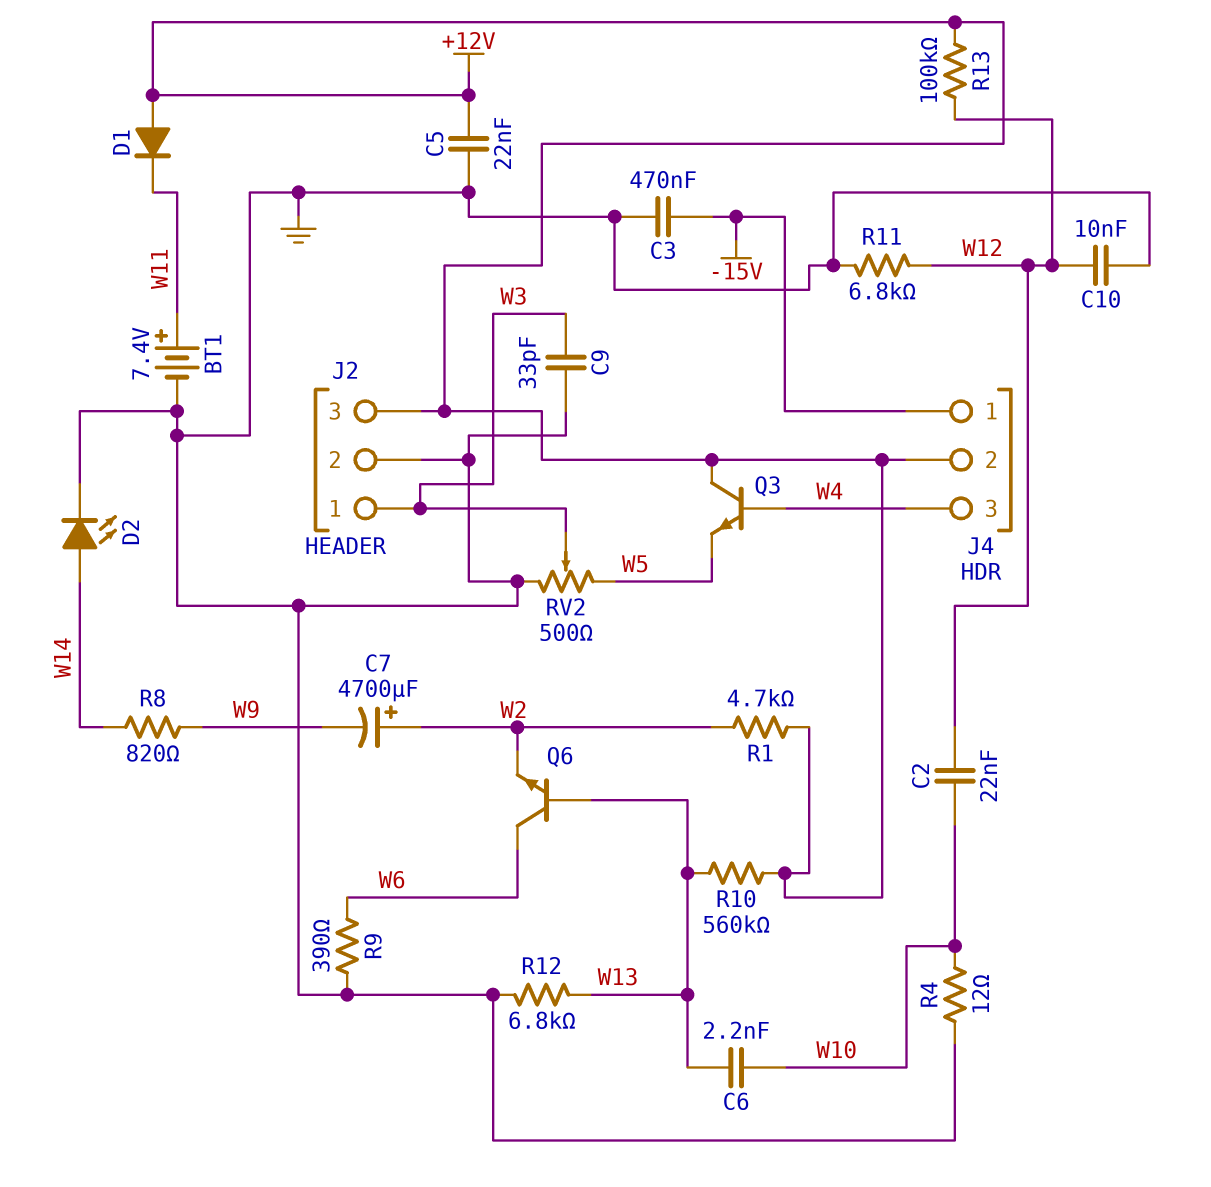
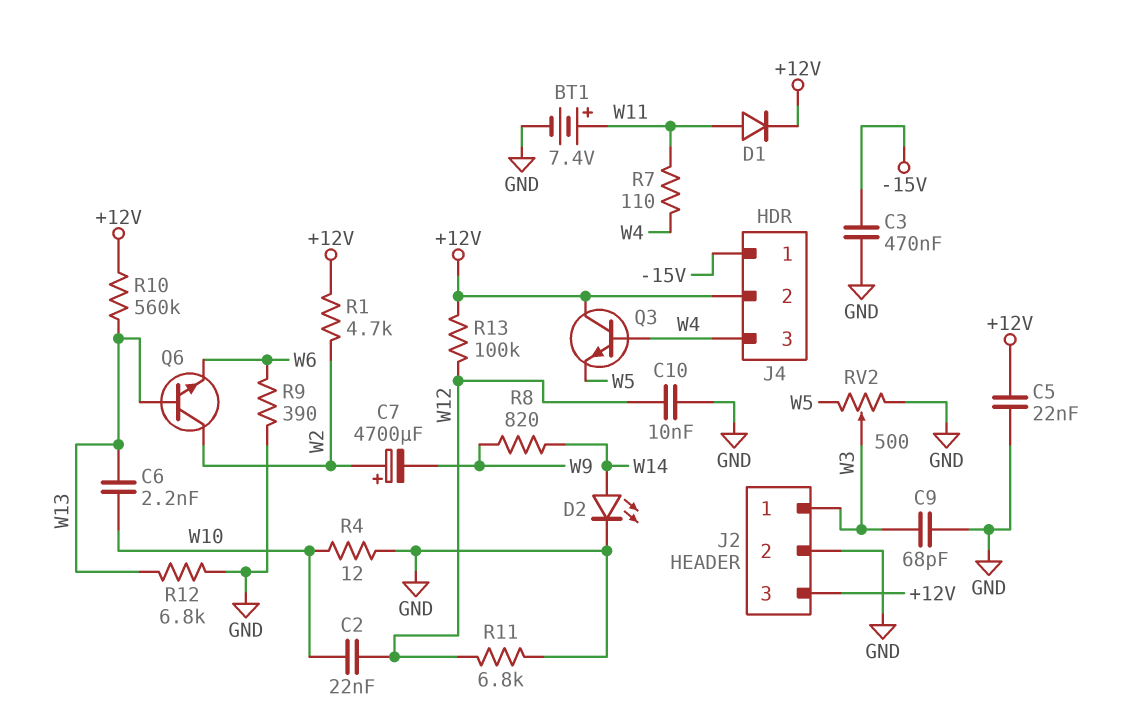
C9: 33pF (GND, W3) -> 68pF (GND, W3)
D1: diode (A +12V, K W11) -> diode (A W11, K +12V)
Q6: NPN (B W13, C W6, E W2) -> NPN (B W13, C W2, E W6)
R7: none -> 110 (W4, W11)

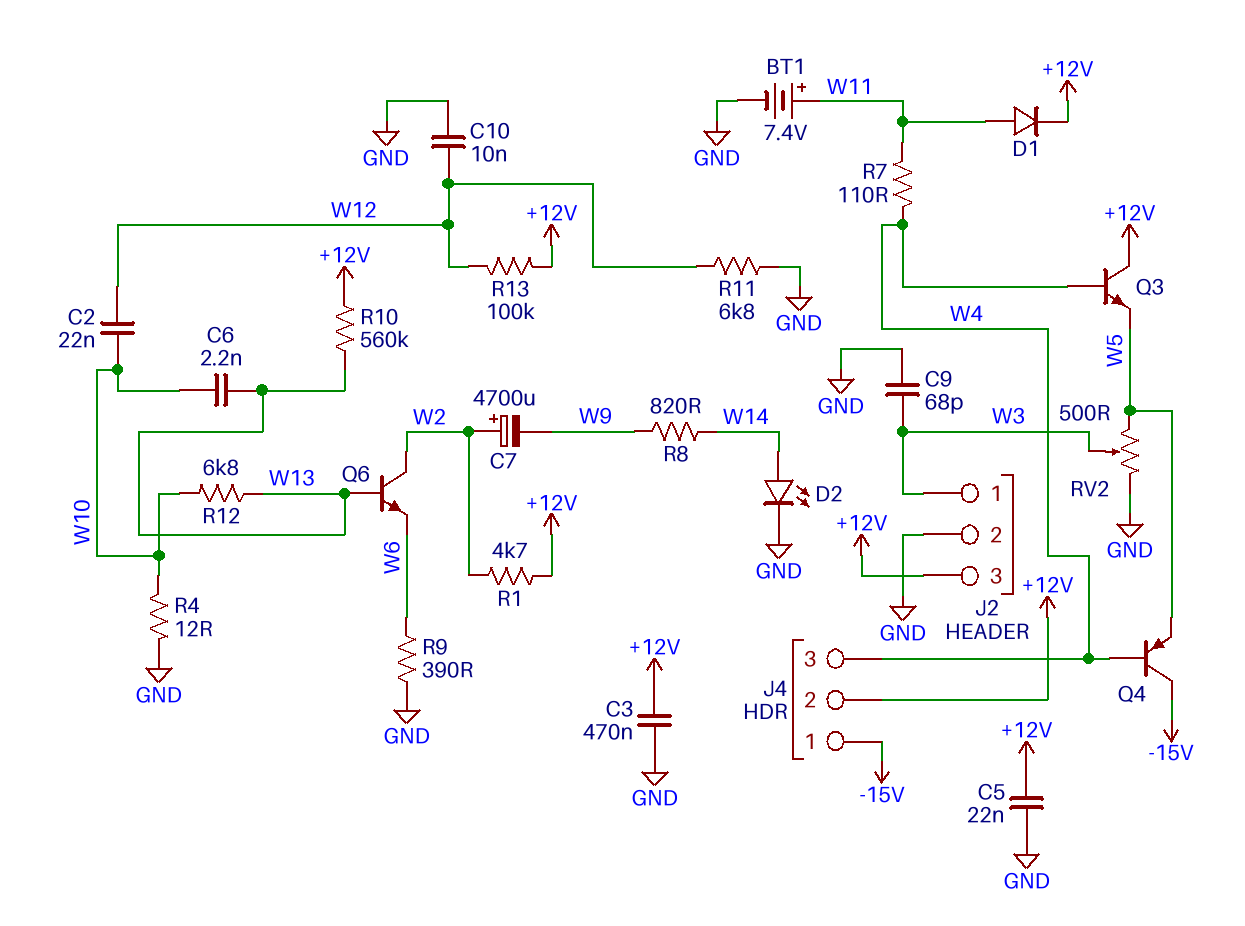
C3: 470nF (-15V, GND) -> 470nF (+12V, GND)
Q4: none -> PNP (B W4, C -15V, E W5)
R12: 6.8k (GND, W13) -> 6.8k (W10, W13)

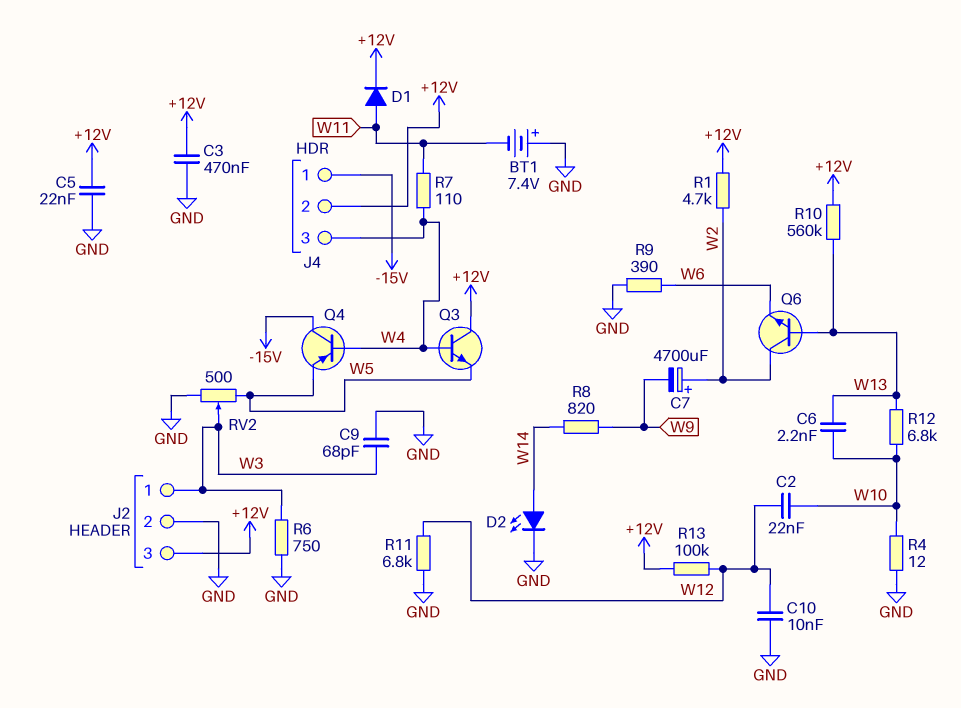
BT1: 7.4V (plus W11, minus GND) -> 7.4V (plus GND, minus W11)
R6: none -> 750 (GND, W3)

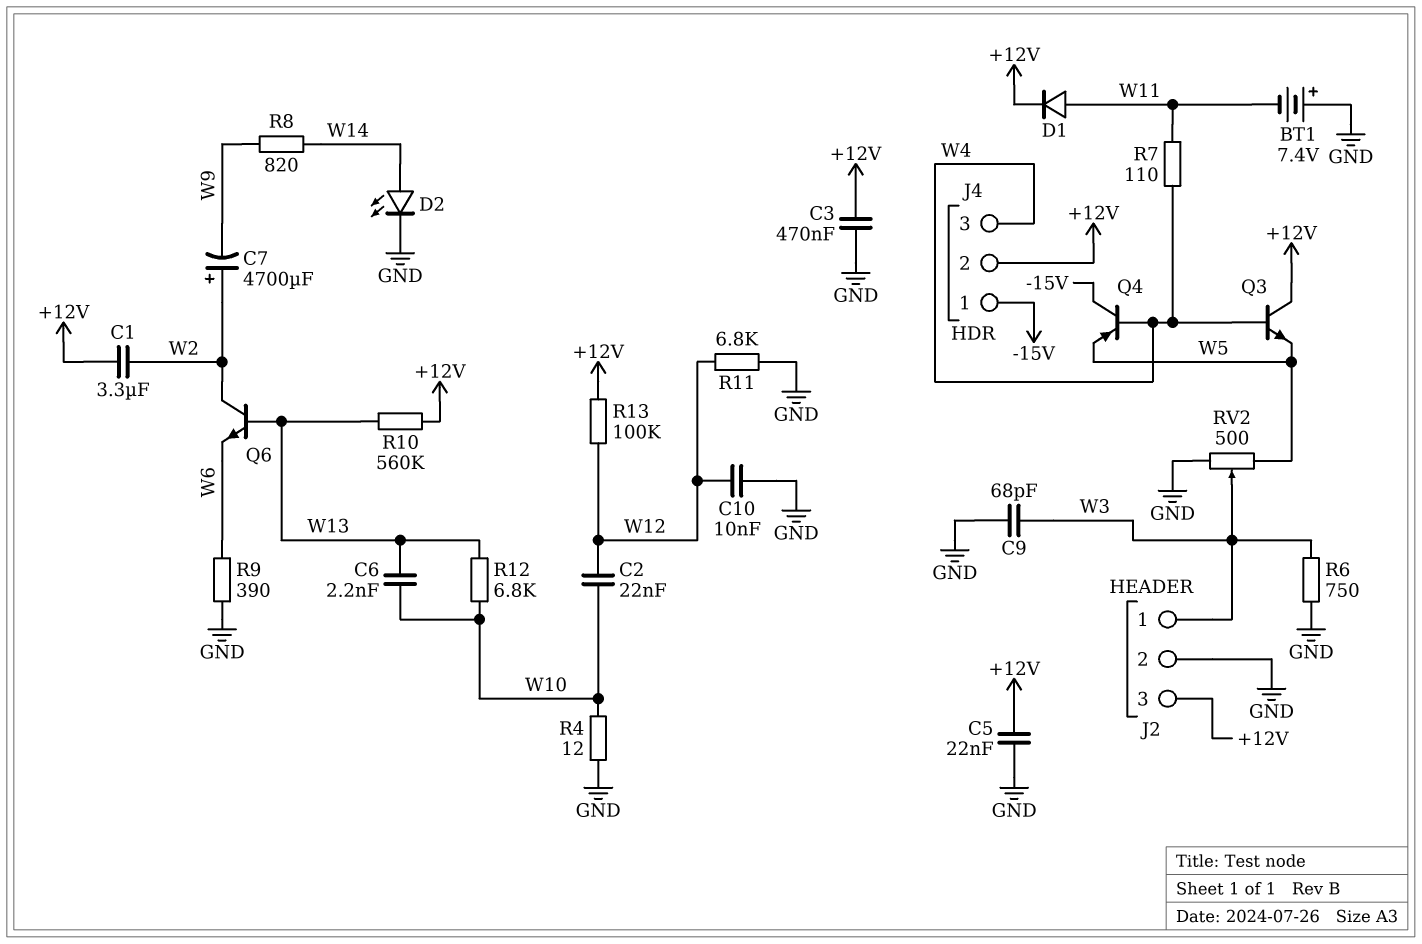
C1: none -> 3.3uF (+12V, W2)
R1: 4.7k (+12V, W2) -> none

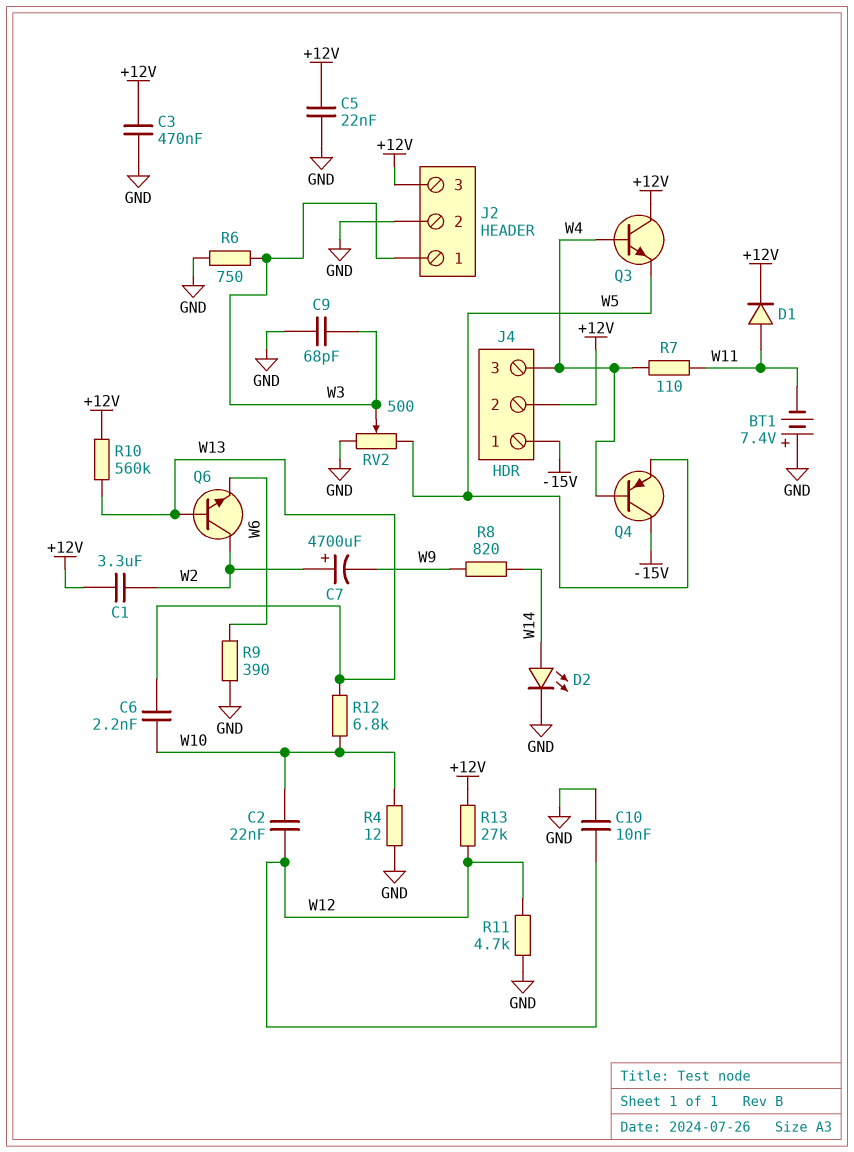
R11: 6.8k (GND, W12) -> 4.7k (GND, W12)
R13: 100k (+12V, W12) -> 27k (+12V, W12)

